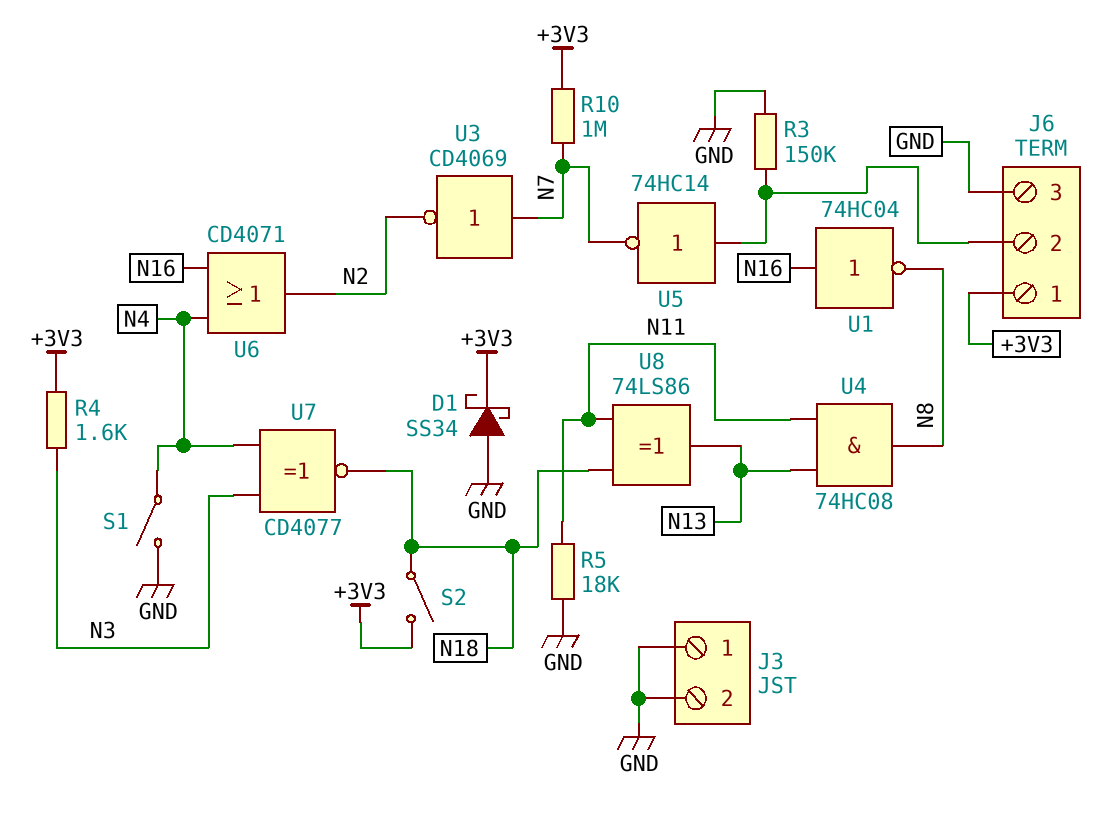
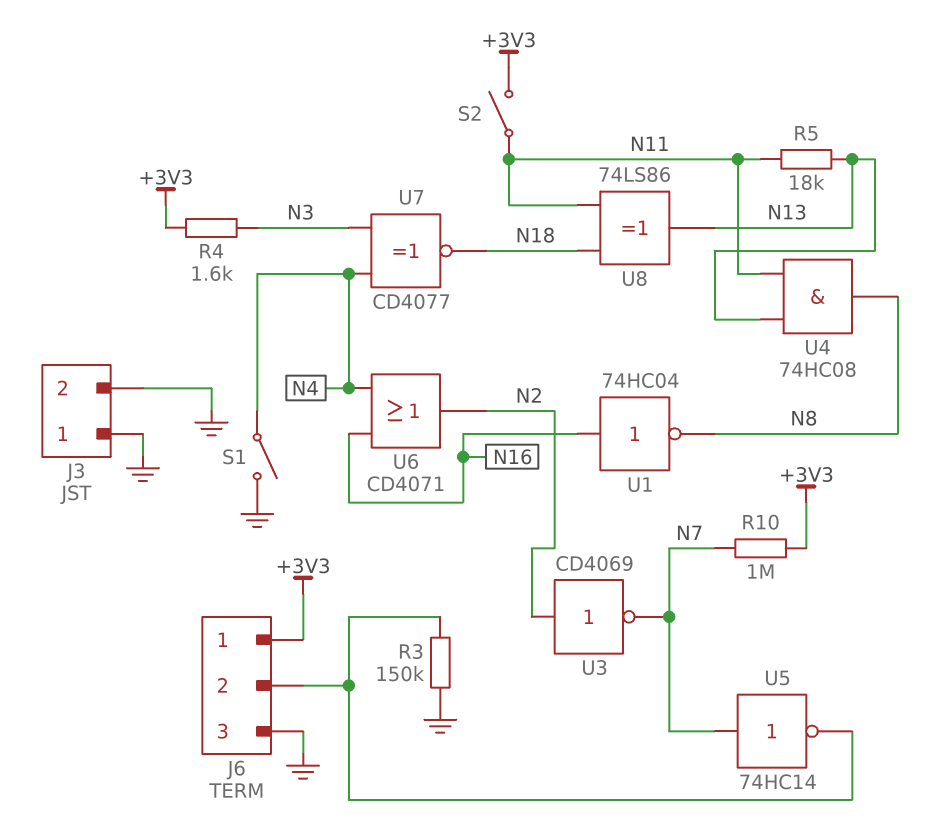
D1: schottky SS34 (A GND, K +3V3) -> none
R5: 18k (GND, N11) -> 18k (N11, N13)
S2: switch (+3V3, N18) -> switch (+3V3, N11)
U3: NOT CD4069 (in N7, out N2) -> NOT CD4069 (in N2, out N7)
U5: NOT 74HC14 (in J6/2, out N7) -> NOT 74HC14 (in N7, out J6/2)

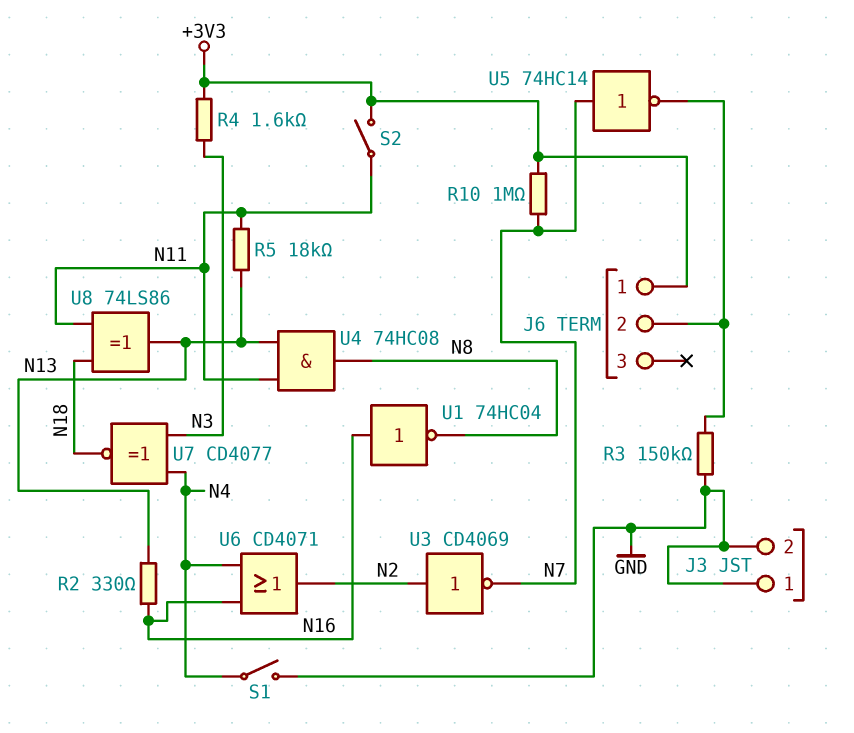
J6 pin 3: GND -> none
R2: none -> 330 (N13, N16)

